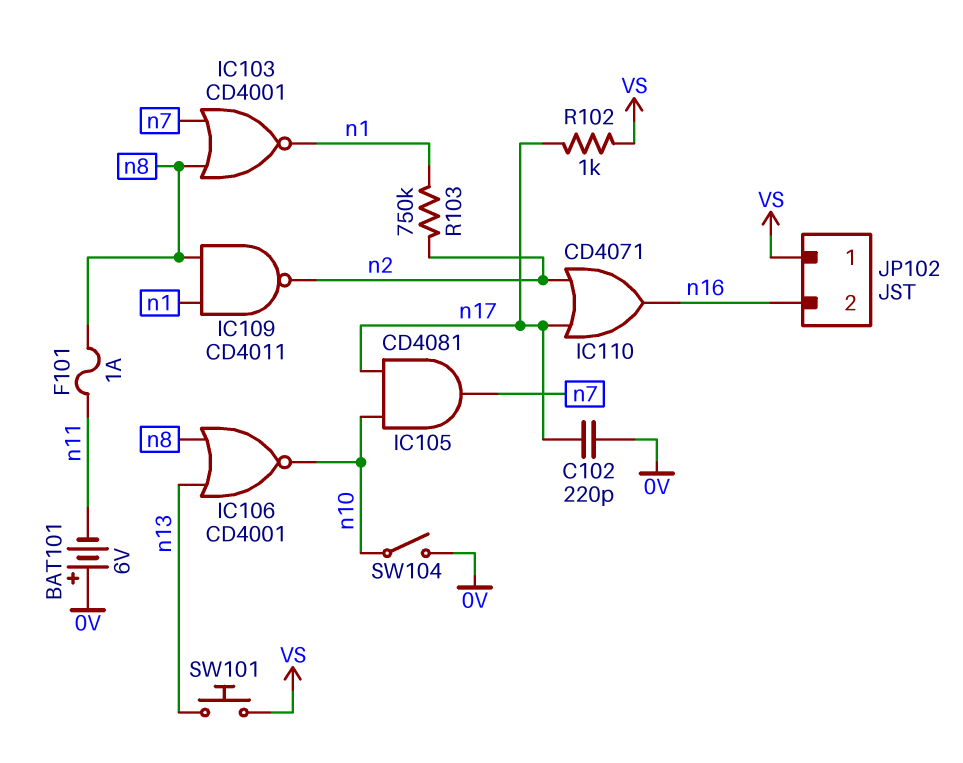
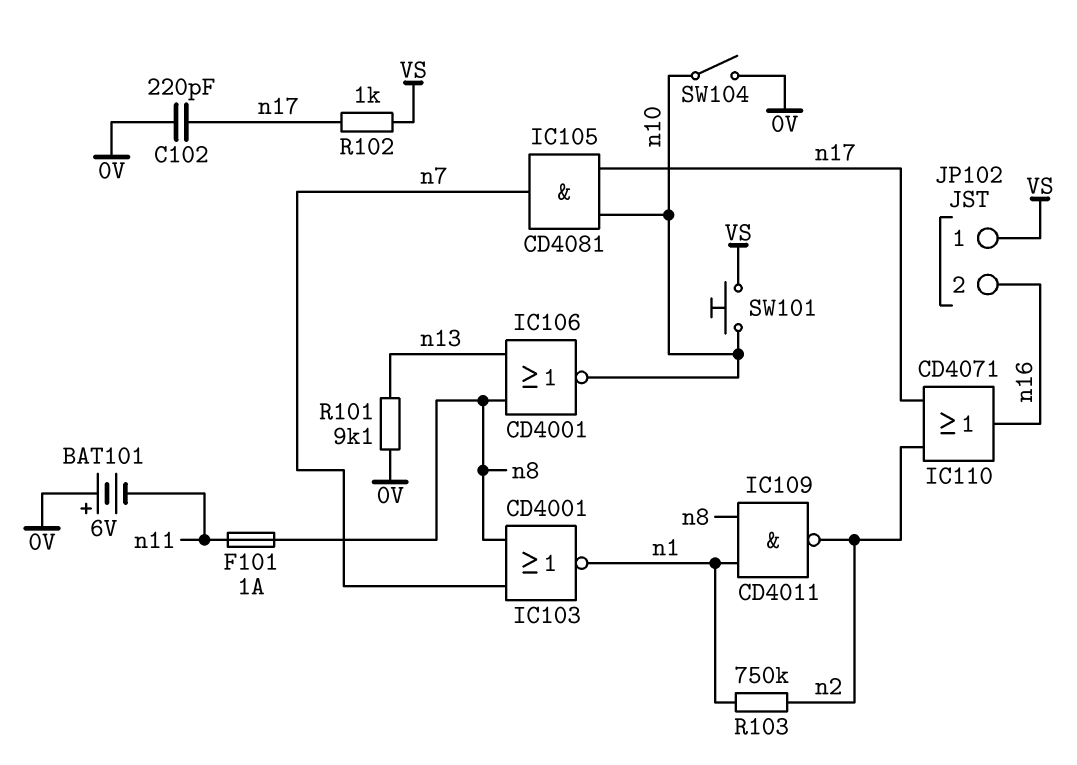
R101: none -> 9.1k (0V, n13)
SW101: button (VS, n13) -> button (VS, n10)

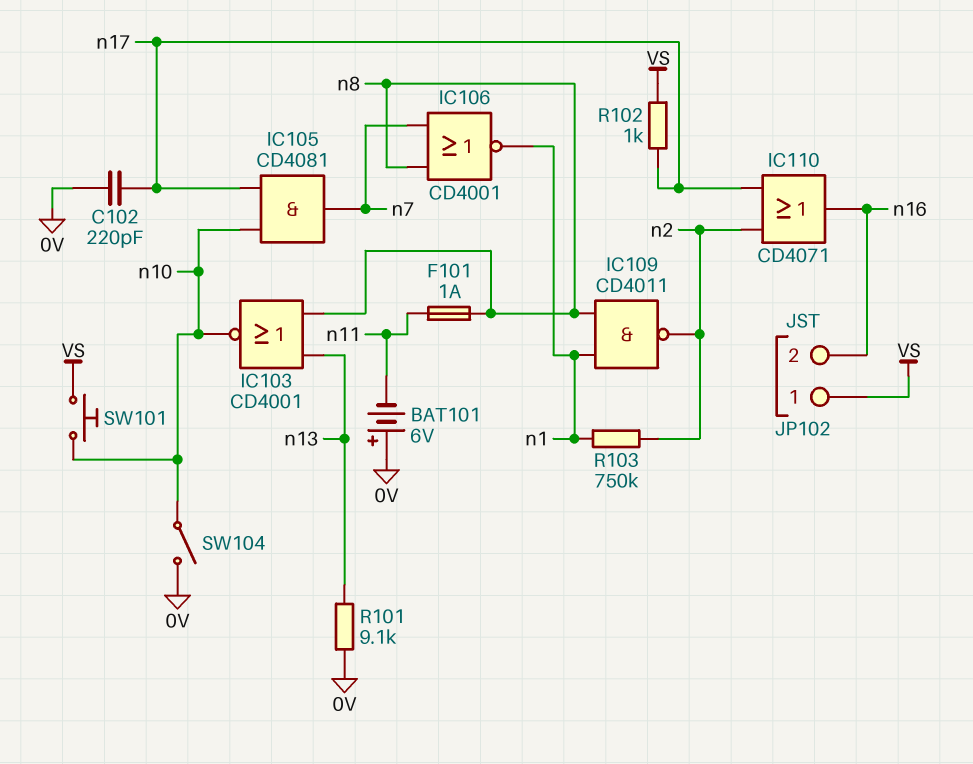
IC103: NOR CD4001 (in n7, in n8, out n1) -> NOR CD4001 (in n8, in n13, out n10)
IC106: NOR CD4001 (in n8, in n13, out n10) -> NOR CD4001 (in n7, in n8, out n1)

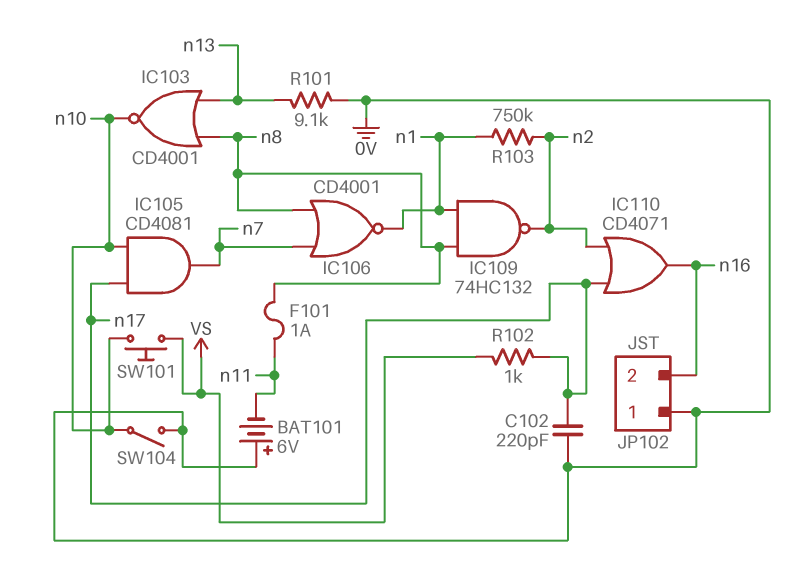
IC109: NAND CD4011 (in n1, in n8, out n2) -> NAND 74HC132 (in n1, in n8, out n2)
JP102 pin 1: VS -> 0V

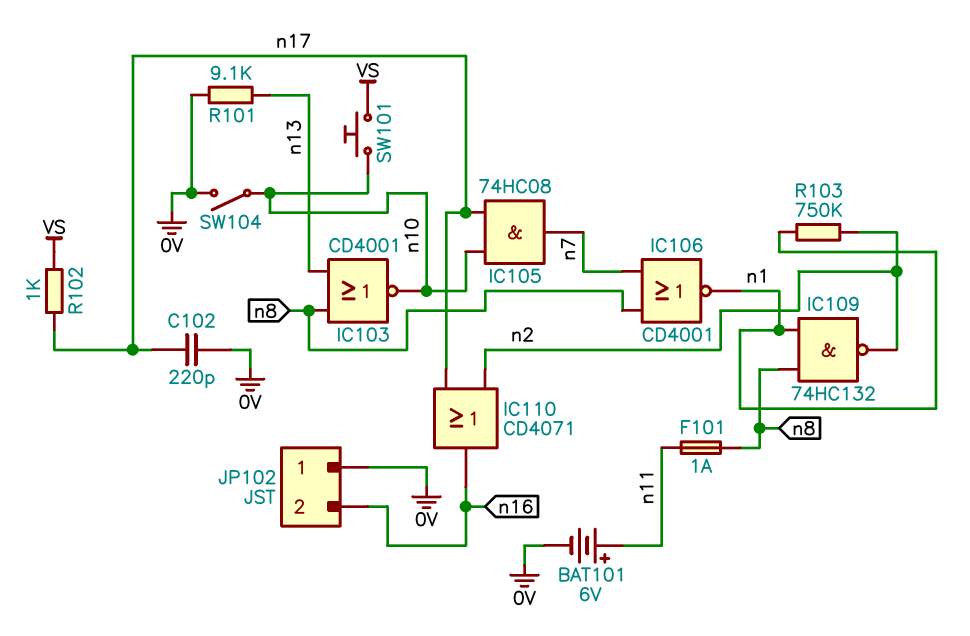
BAT101: 6V (plus 0V, minus n11) -> 6V (plus n11, minus 0V)
IC105: AND CD4081 (in n10, in n17, out n7) -> AND 74HC08 (in n10, in n17, out n7)

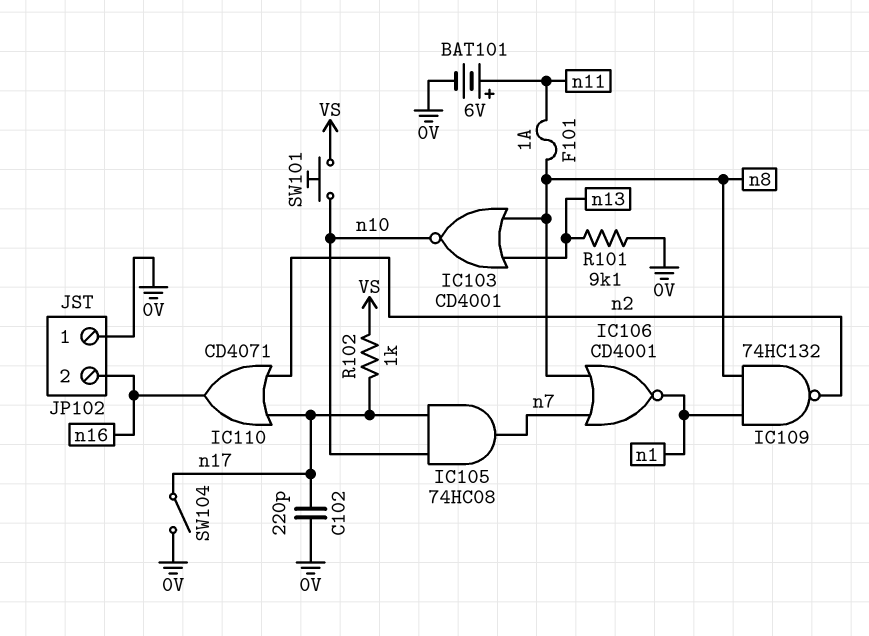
R103: 750k (n1, n2) -> none
SW104: switch (0V, n10) -> switch (0V, n17)

